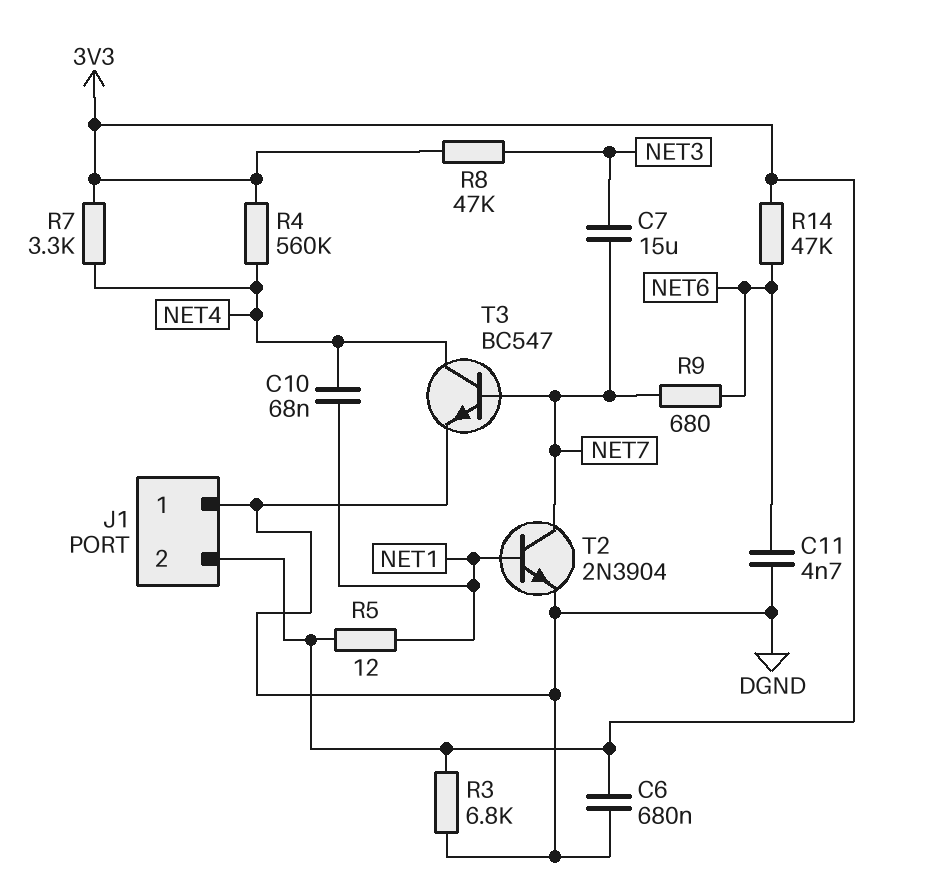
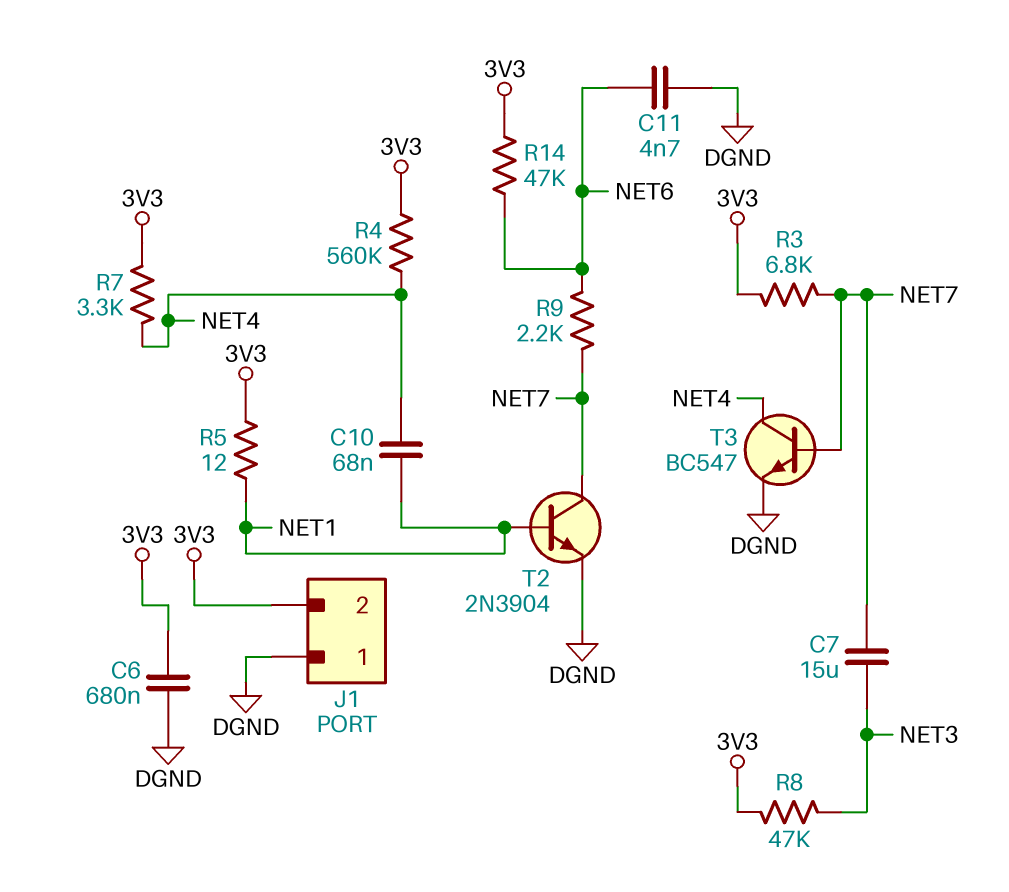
R3: 6.8k (3V3, DGND) -> 6.8k (3V3, NET7)
R9: 680 (NET6, NET7) -> 2.2k (NET6, NET7)

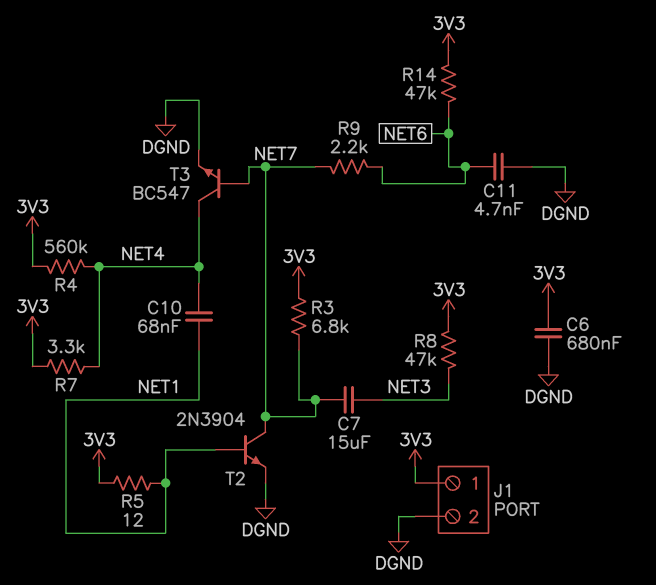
J1 pin 1: DGND -> 3V3
J1 pin 2: 3V3 -> DGND

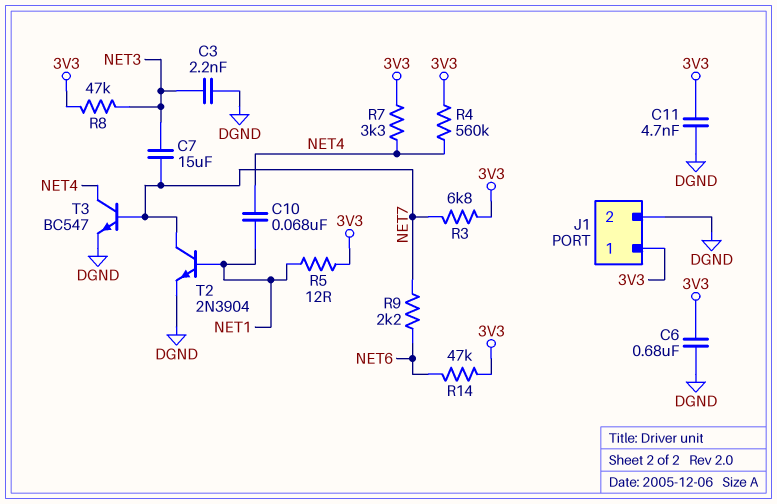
C3: none -> 2.2nF (DGND, NET3)
C11: 4.7nF (DGND, NET6) -> 4.7nF (3V3, DGND)

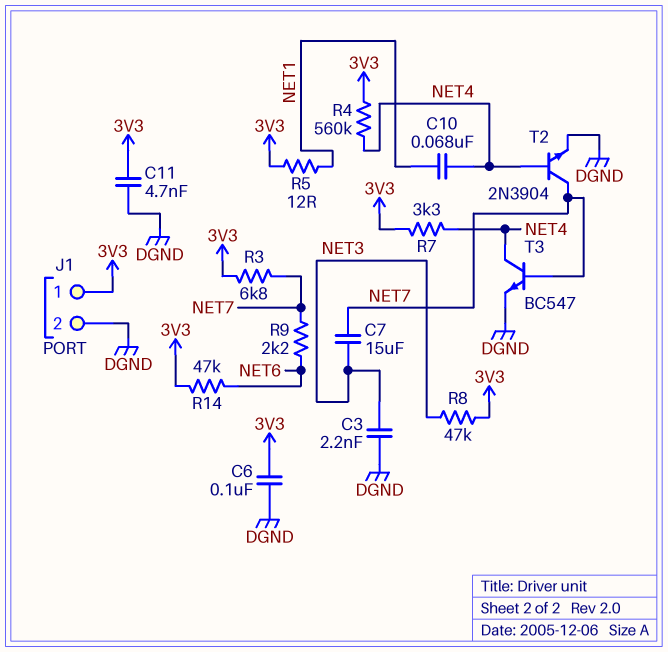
C6: 680nF (3V3, DGND) -> 100nF (3V3, DGND)
T2: NPN 2N3904 (B NET1, C NET7, E DGND) -> NPN 2N3904 (B NET4, C NET7, E DGND)

